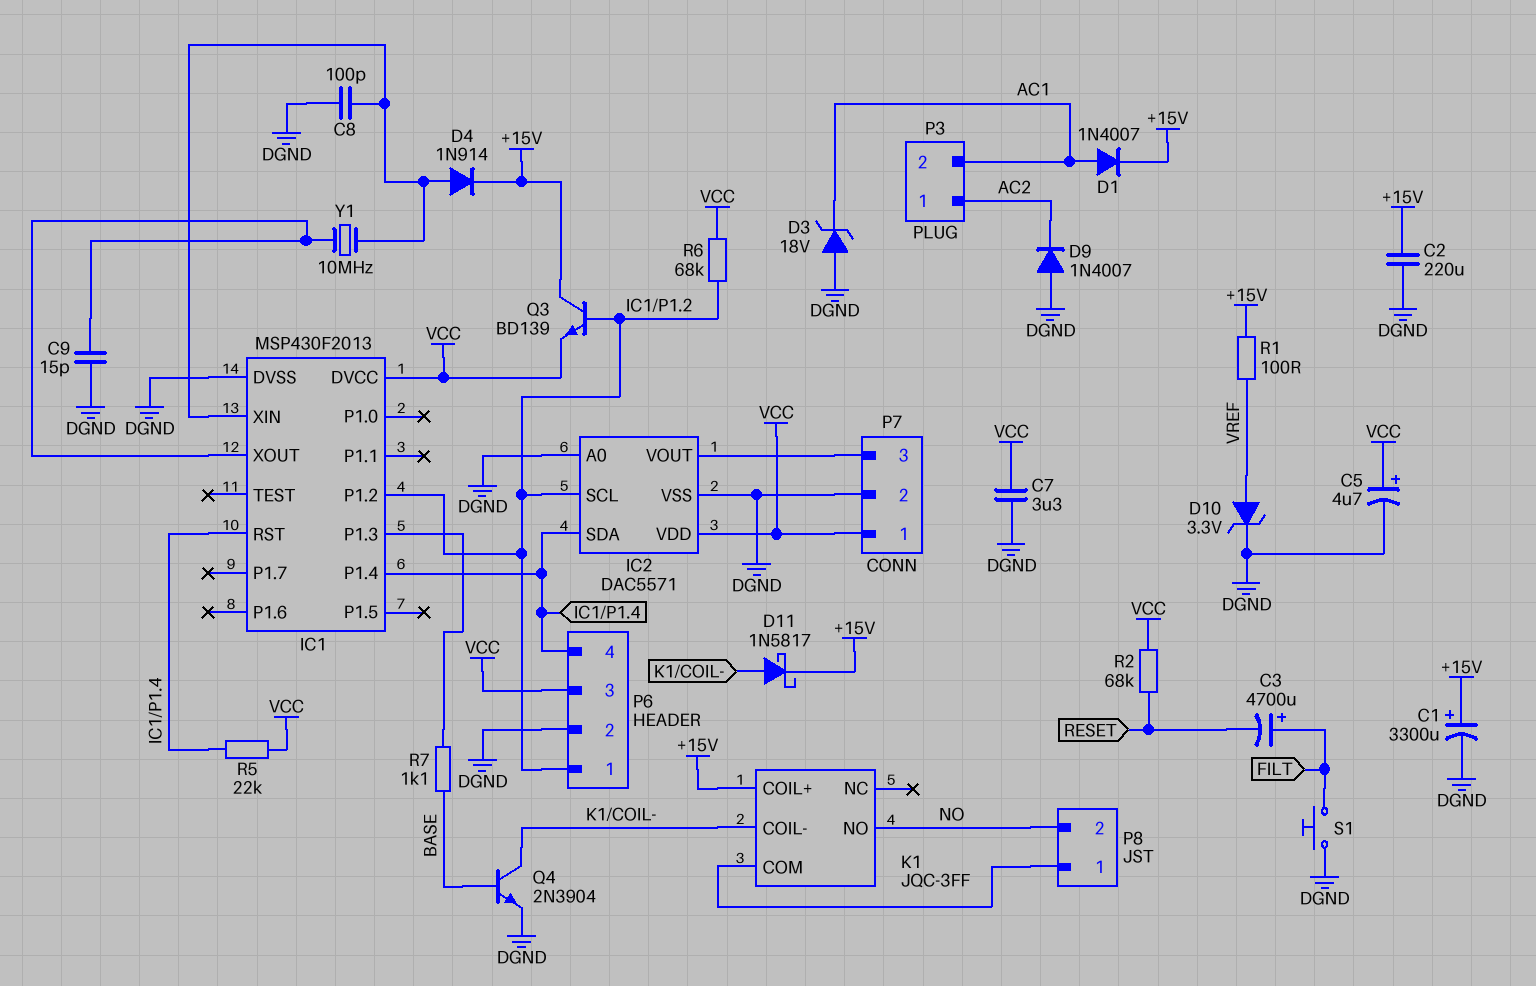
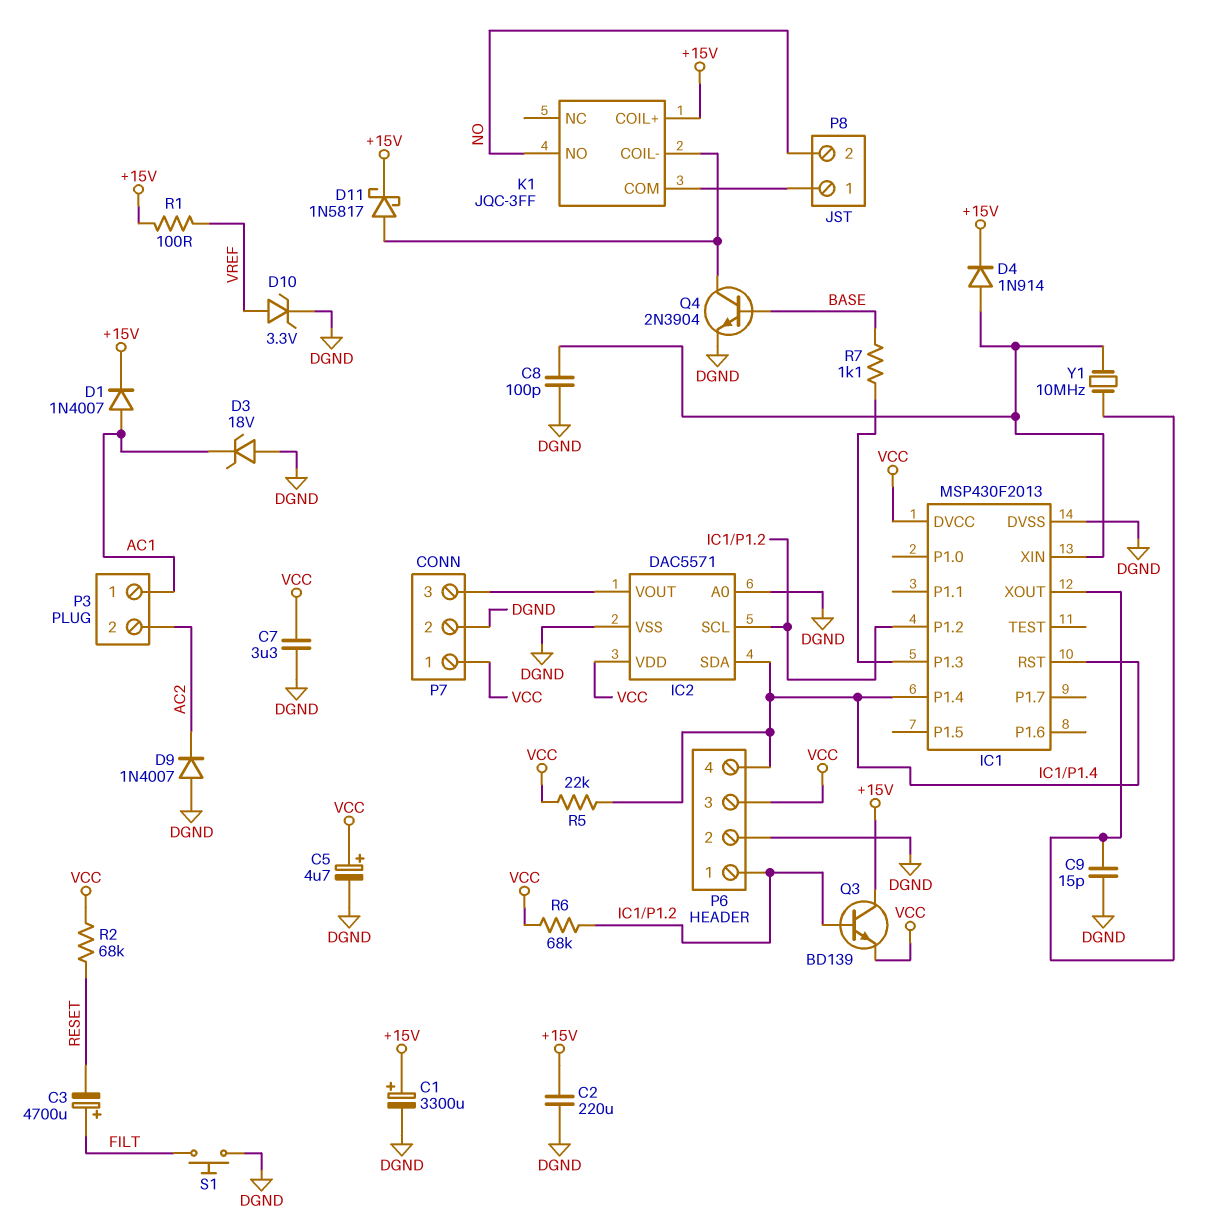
P3 pin 1: AC2 -> AC1
P3 pin 2: AC1 -> AC2

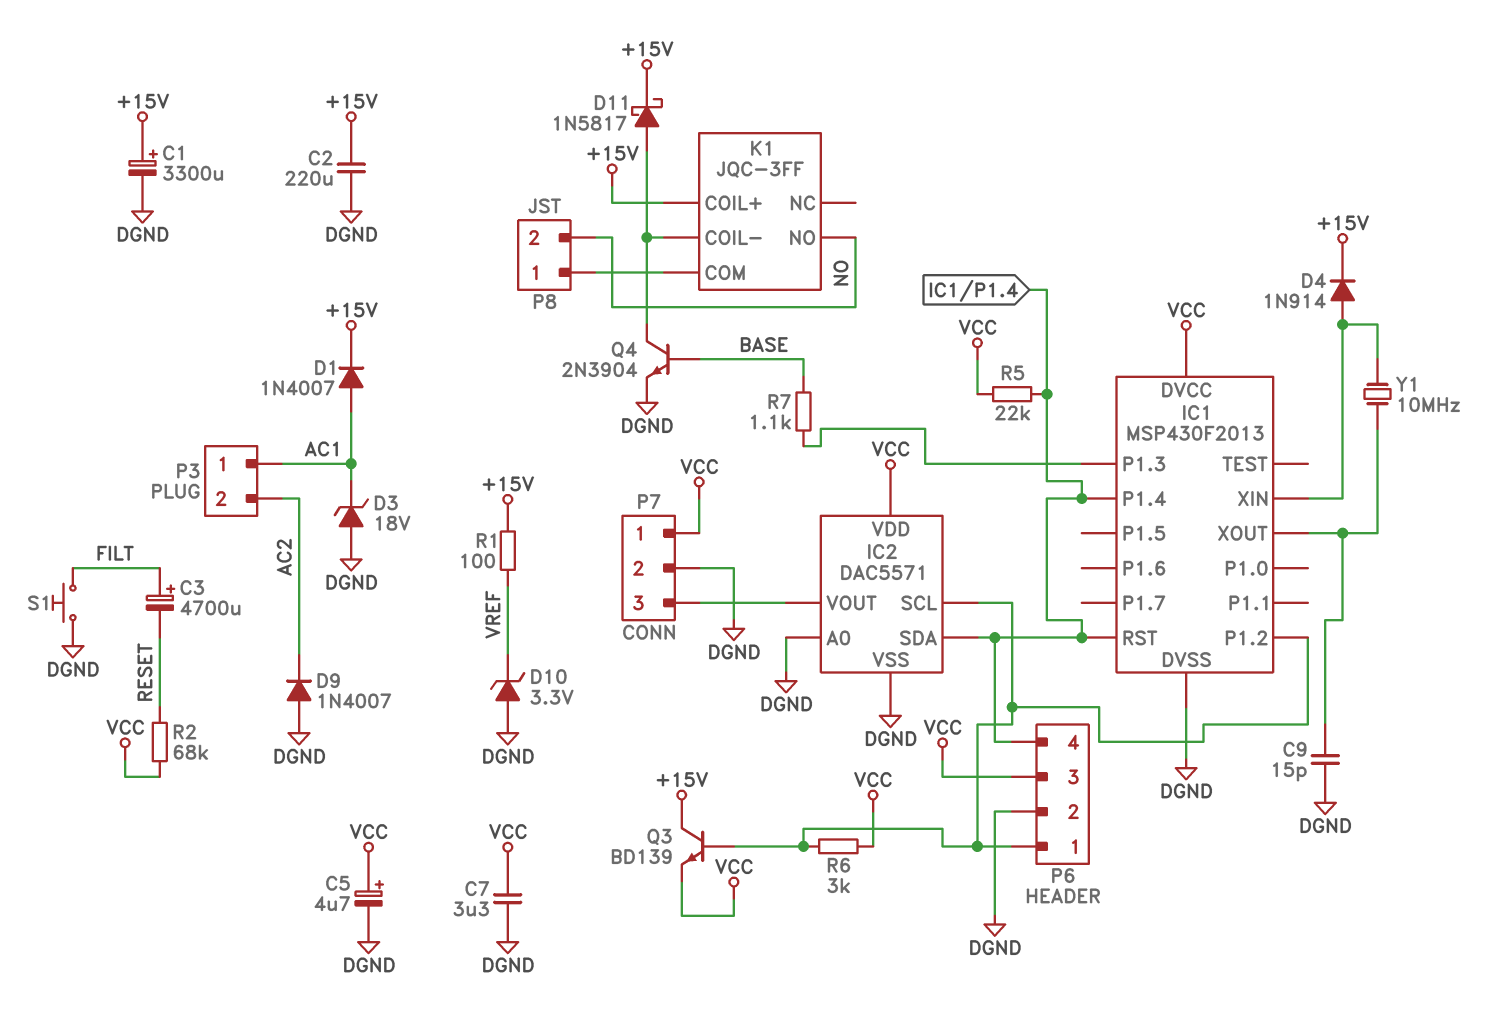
C8: 100pF (DGND, IC1/XIN) -> none
D10: zener 3.3V (A VREF, K DGND) -> zener 3.3V (A DGND, K VREF)
R6: 68k (IC1/P1.2, VCC) -> 3k (IC1/P1.2, VCC)

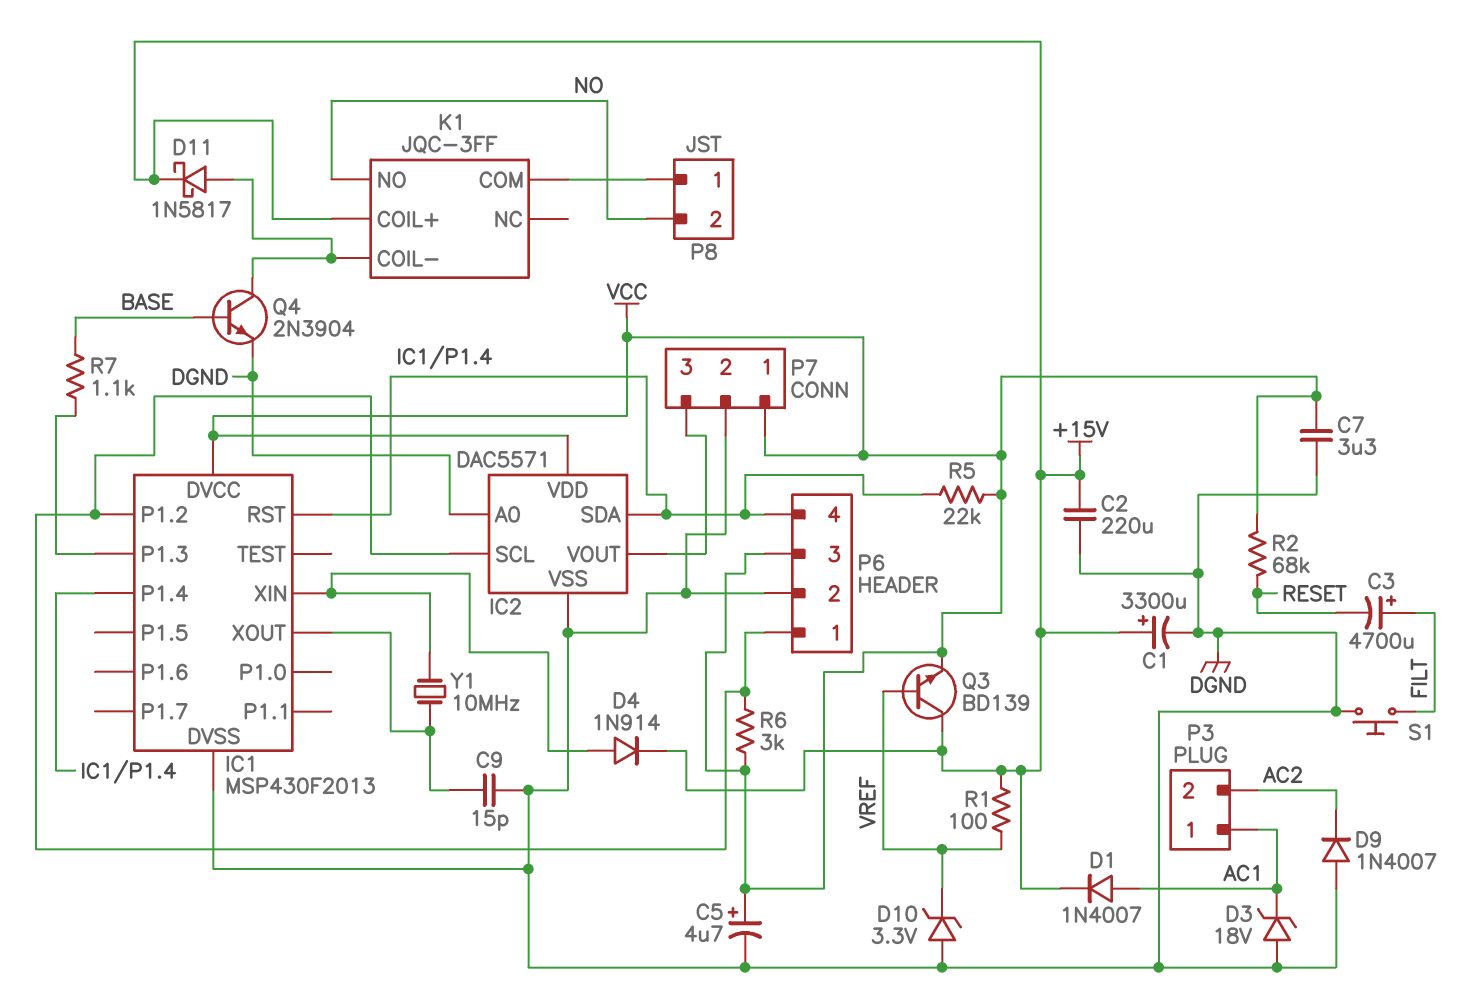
Q3: NPN BD139 (B IC1/P1.2, C +15V, E VCC) -> NPN BD139 (B VREF, C +15V, E VCC)

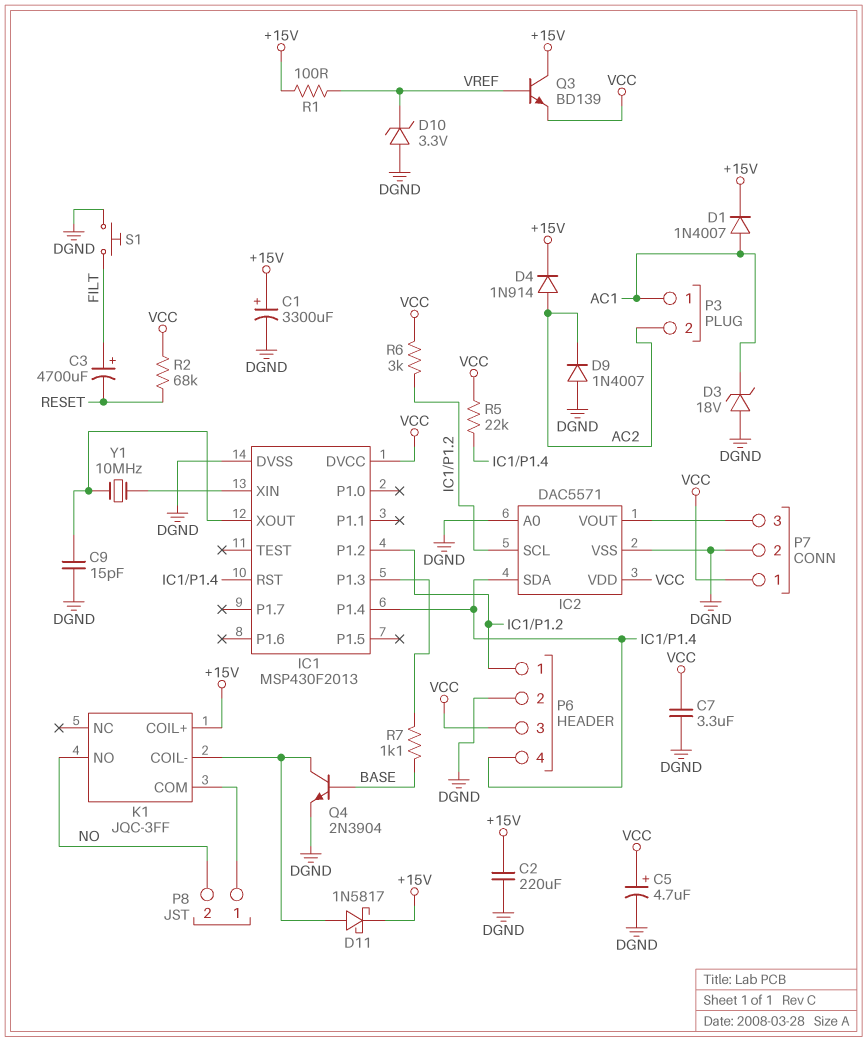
D4: diode 1N914 (A IC1/XIN, K +15V) -> diode 1N914 (A AC2, K +15V)

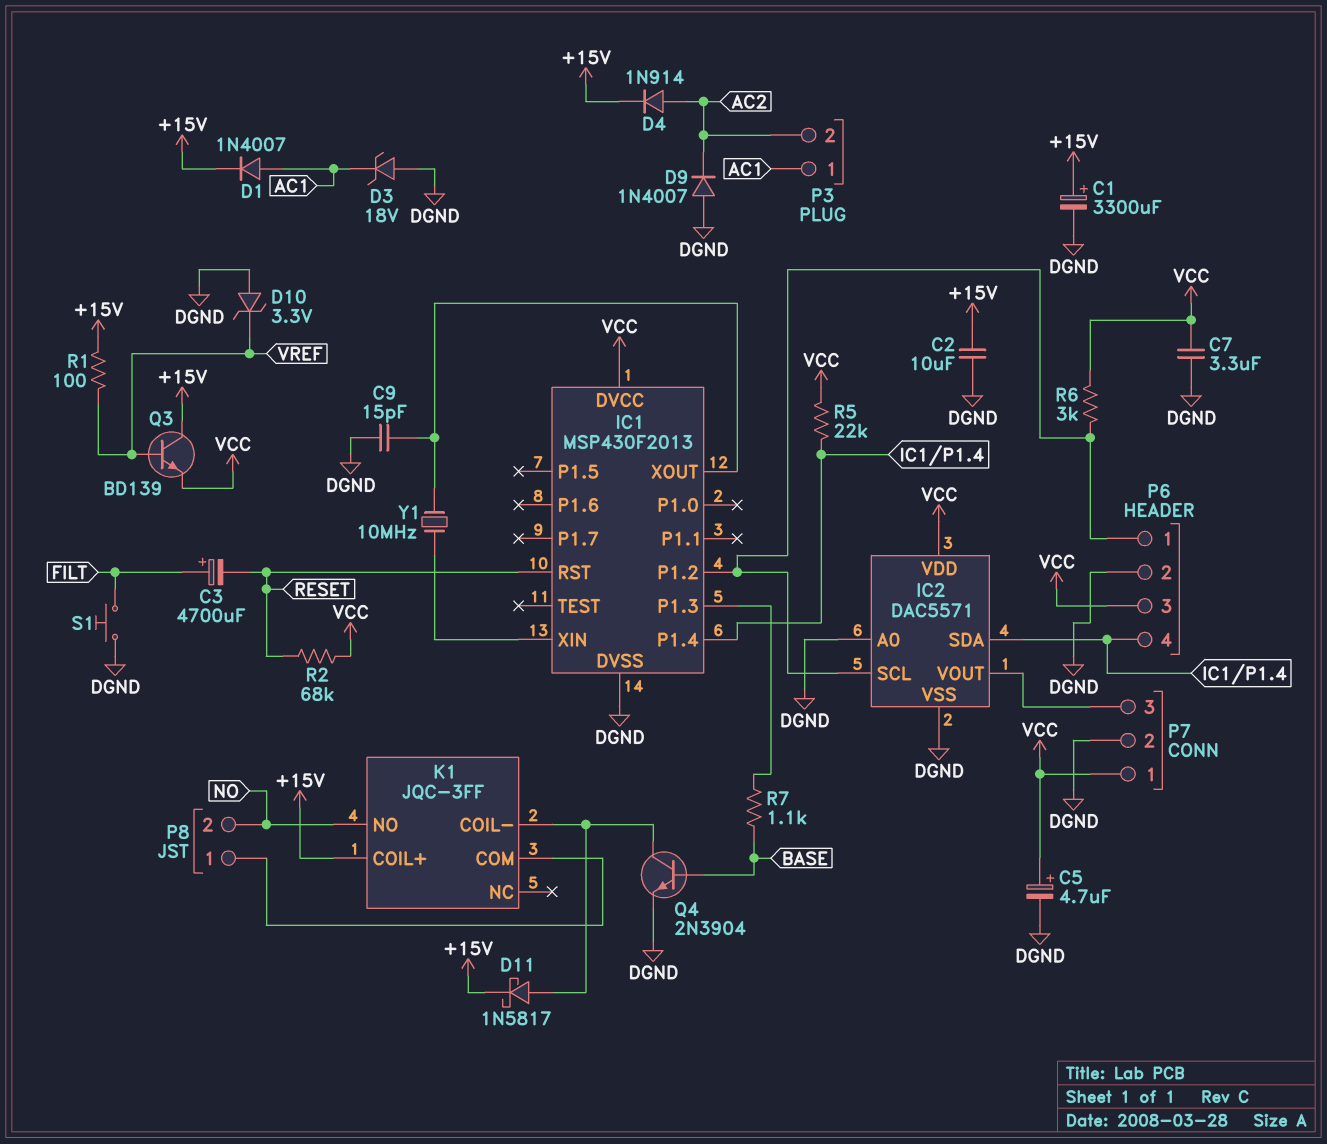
C2: 220uF (+15V, DGND) -> 10uF (+15V, DGND)
IC1 pin RST: IC1/P1.4 -> RESET

